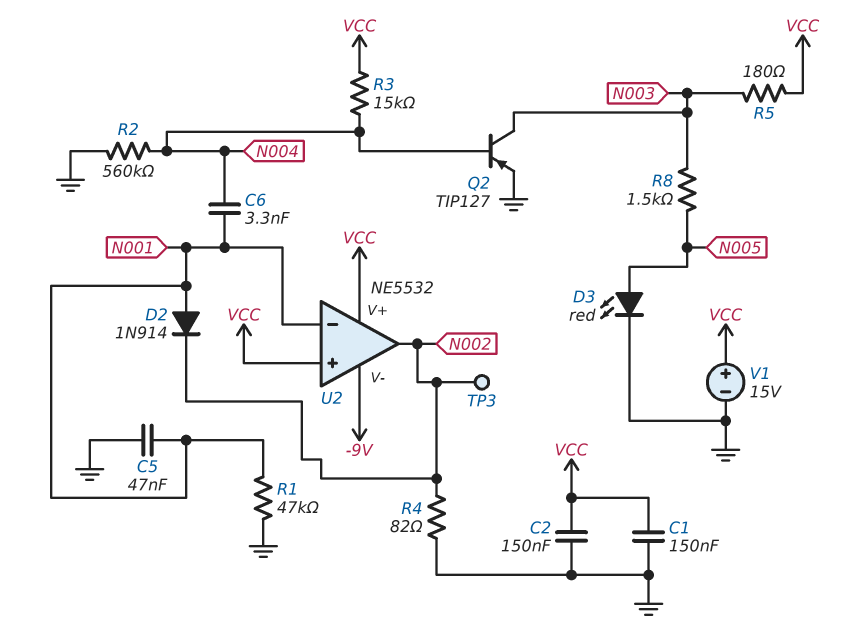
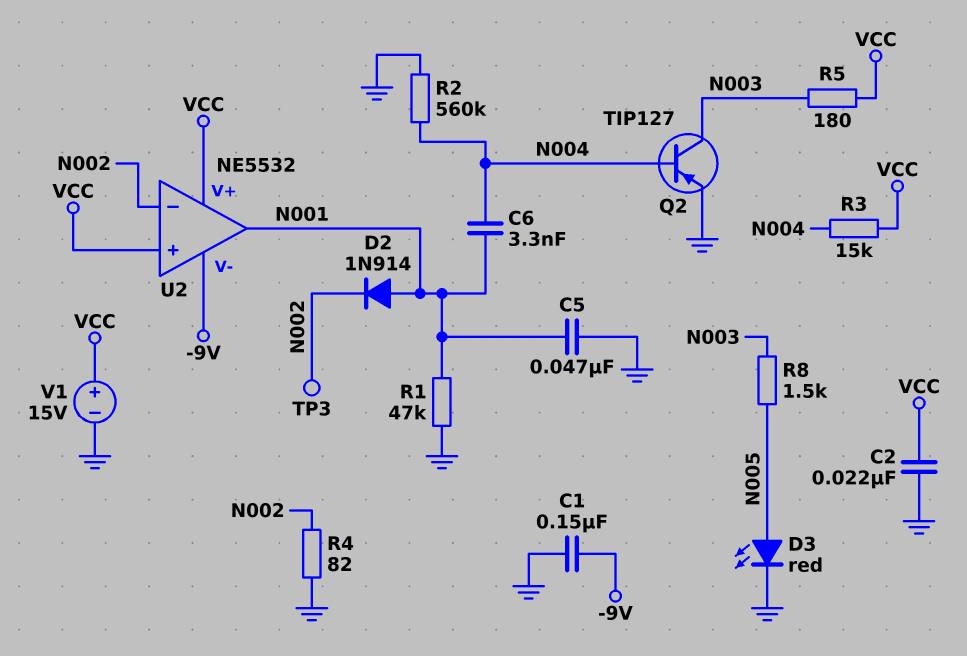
C1: 150nF (GND, VCC) -> 150nF (-9V, GND)
C2: 150nF (GND, VCC) -> 22nF (GND, VCC)
U2 pin in-: N001 -> N002
U2 pin out: N002 -> N001

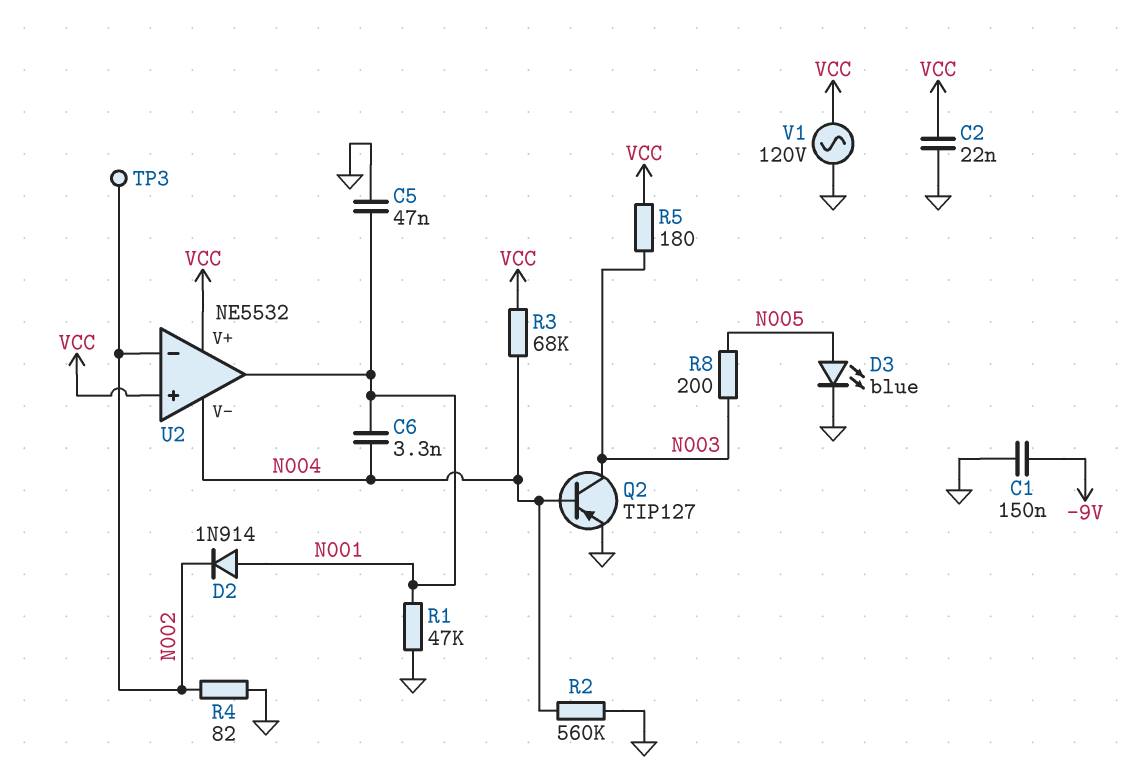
D3: LED red (A N005, K GND) -> LED blue (A N005, K GND)
R3: 15k (N004, VCC) -> 68k (N004, VCC)
R8: 1.5k (N003, N005) -> 200 (N003, N005)
U2 pin V-: -9V -> N004
V1: 15V (plus VCC, minus GND) -> AC 120V (GND, VCC)

